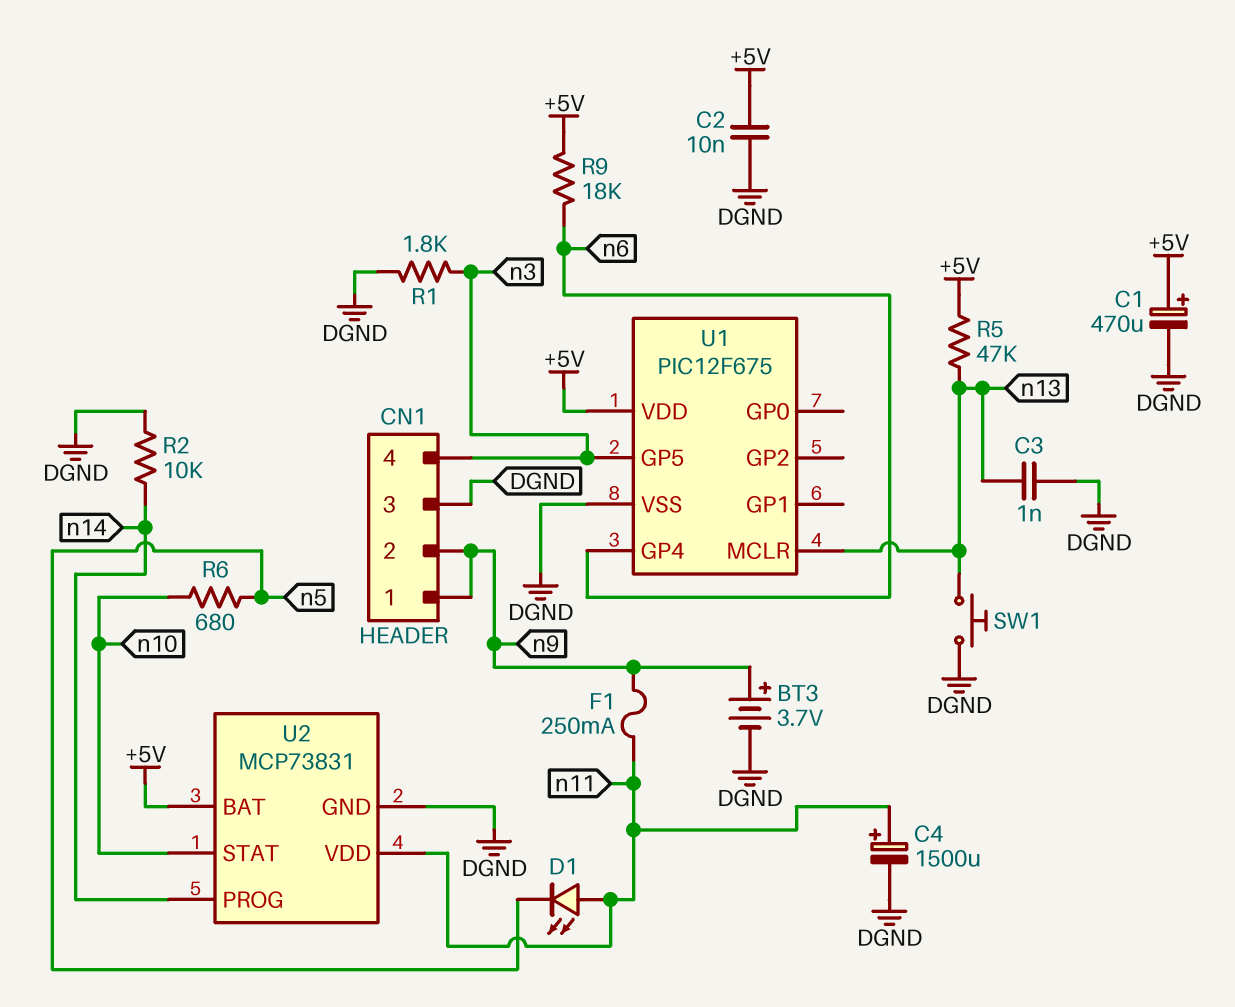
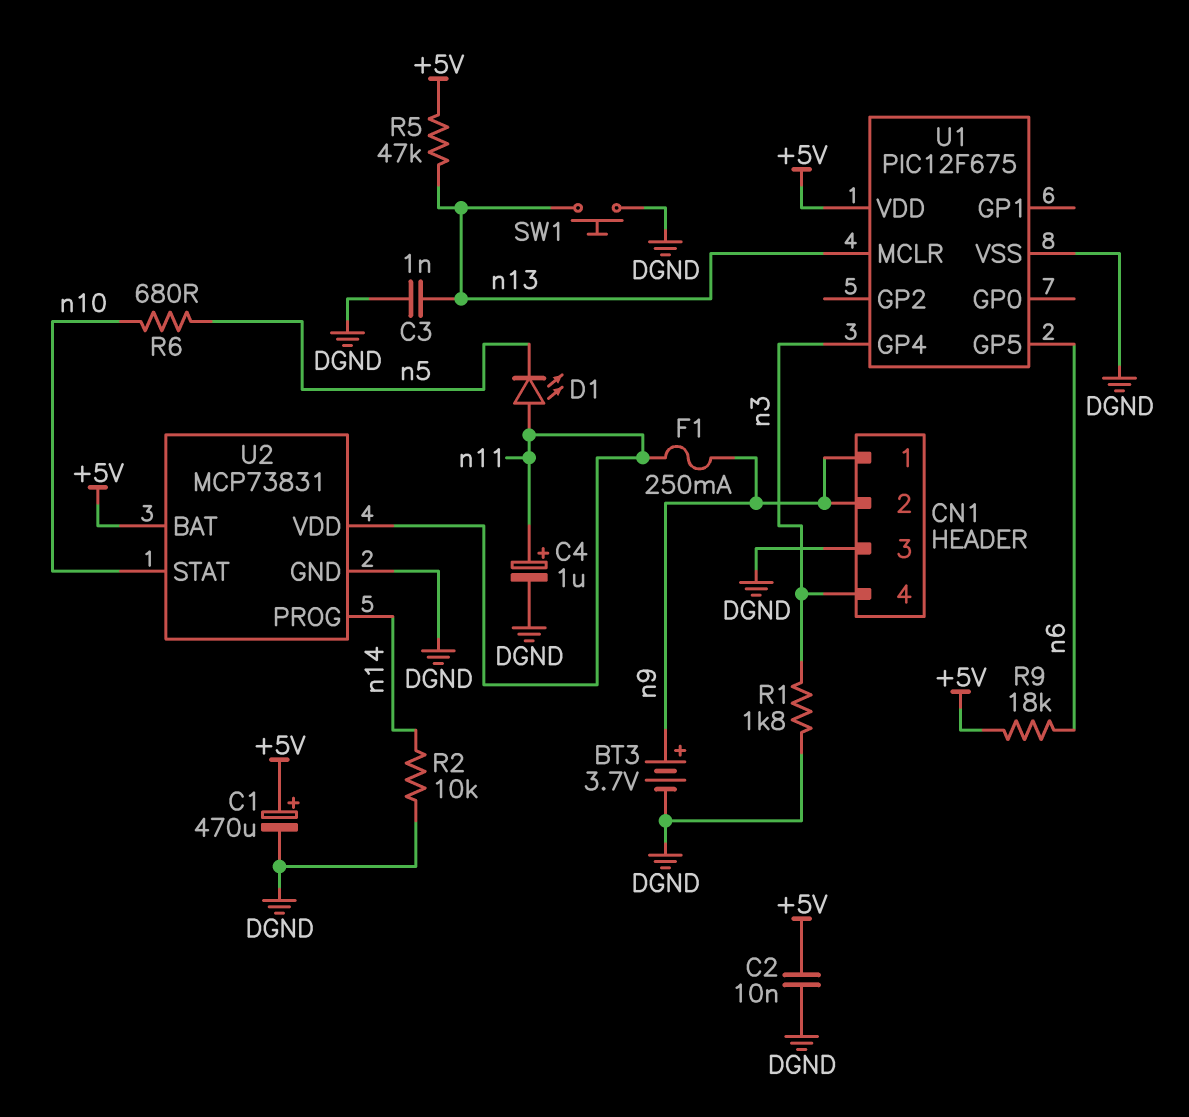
C4: 1500uF (plus n11, minus DGND) -> 1uF (plus n11, minus DGND)
U1 pin GP4: n6 -> n3
U1 pin GP5: n3 -> n6

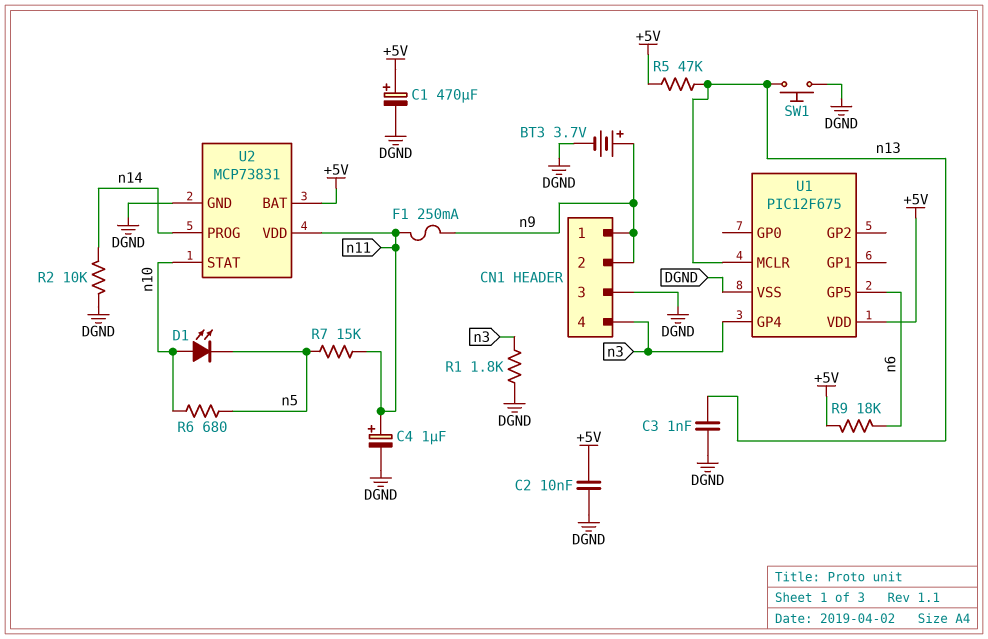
D1: LED (A n11, K n5) -> LED (A n10, K n5)
R7: none -> 15k (n5, n11)

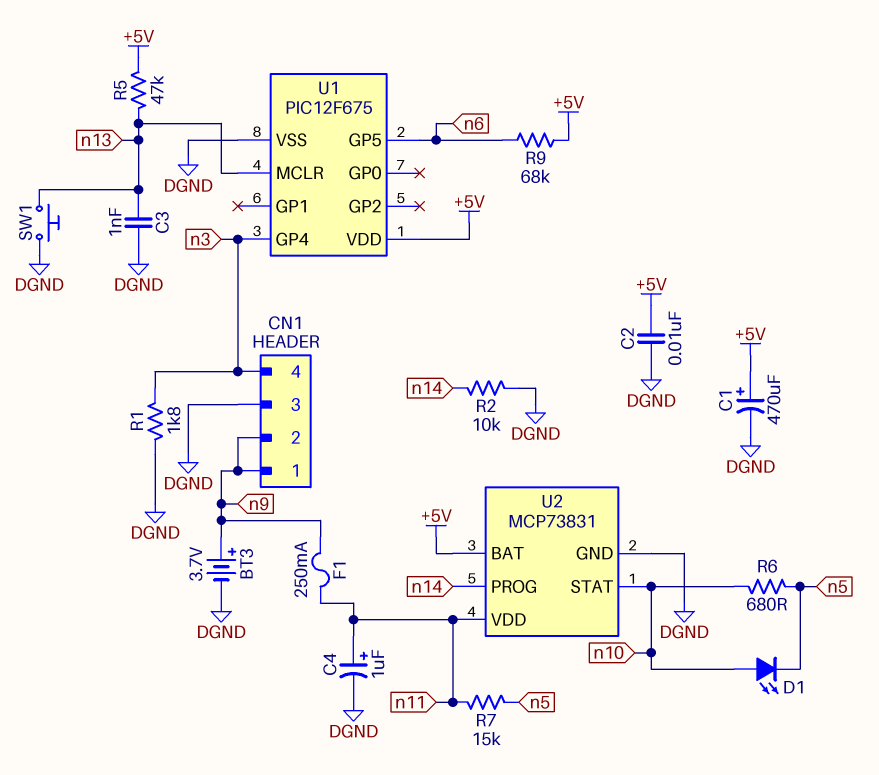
R9: 18k (+5V, n6) -> 68k (+5V, n6)

